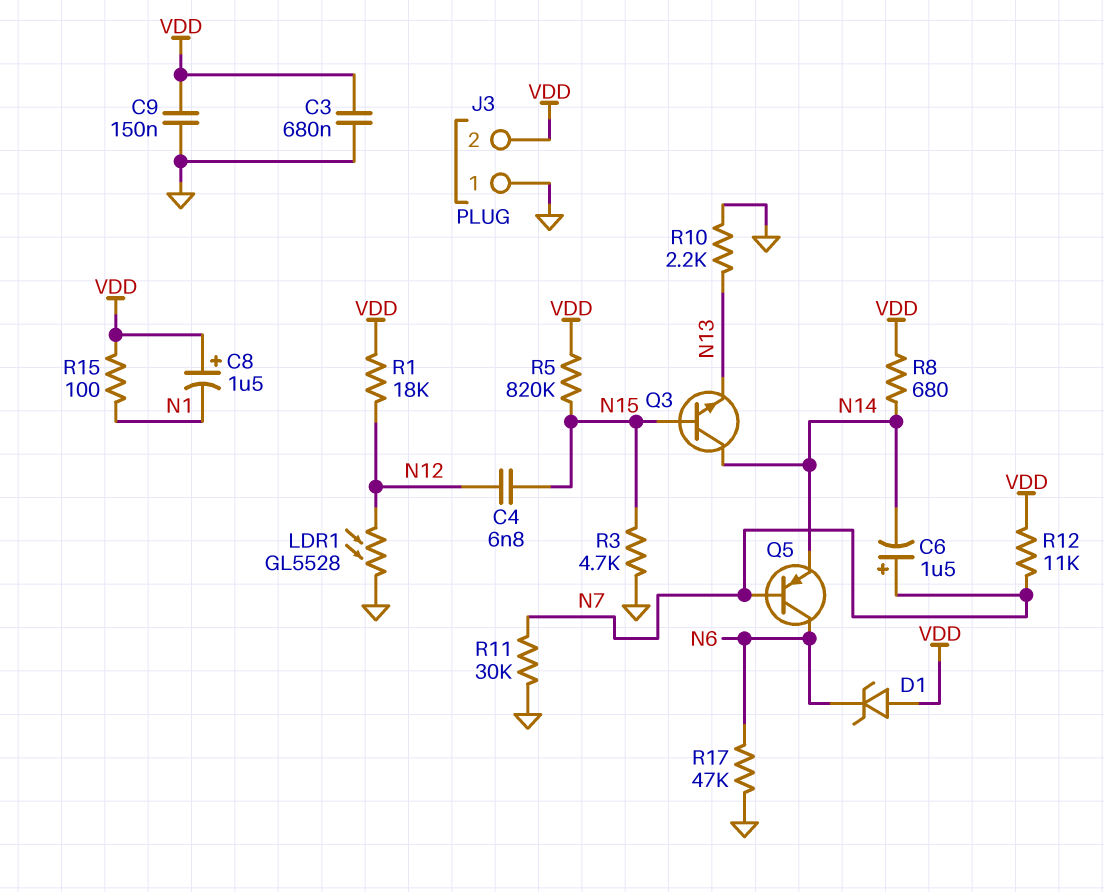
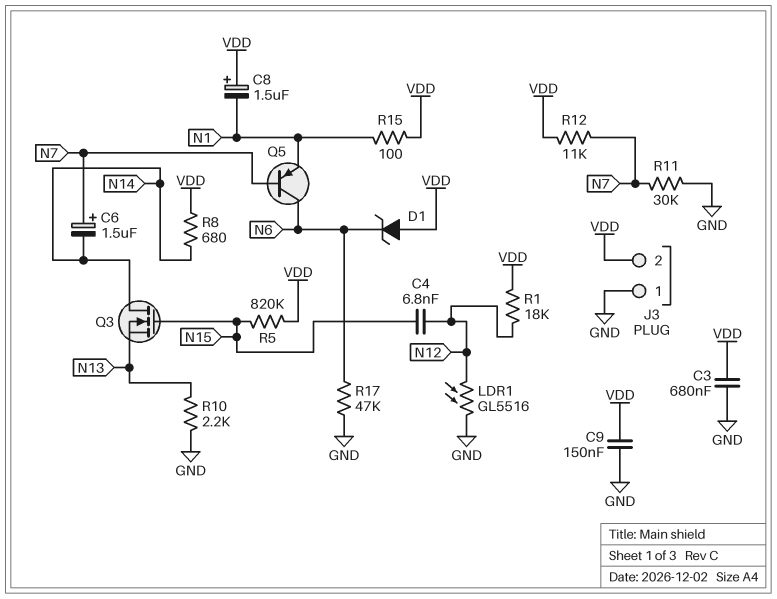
LDR1: GL5528 (GND, N12) -> GL5516 (GND, N12)
Q3: NPN (B N15, C N14, E N13) -> NMOS (G N15, D N14, S N13)
Q5: PNP (B N7, C N6, E N14) -> PNP (B N7, C N6, E N1)
R3: 4.7k (GND, N15) -> none

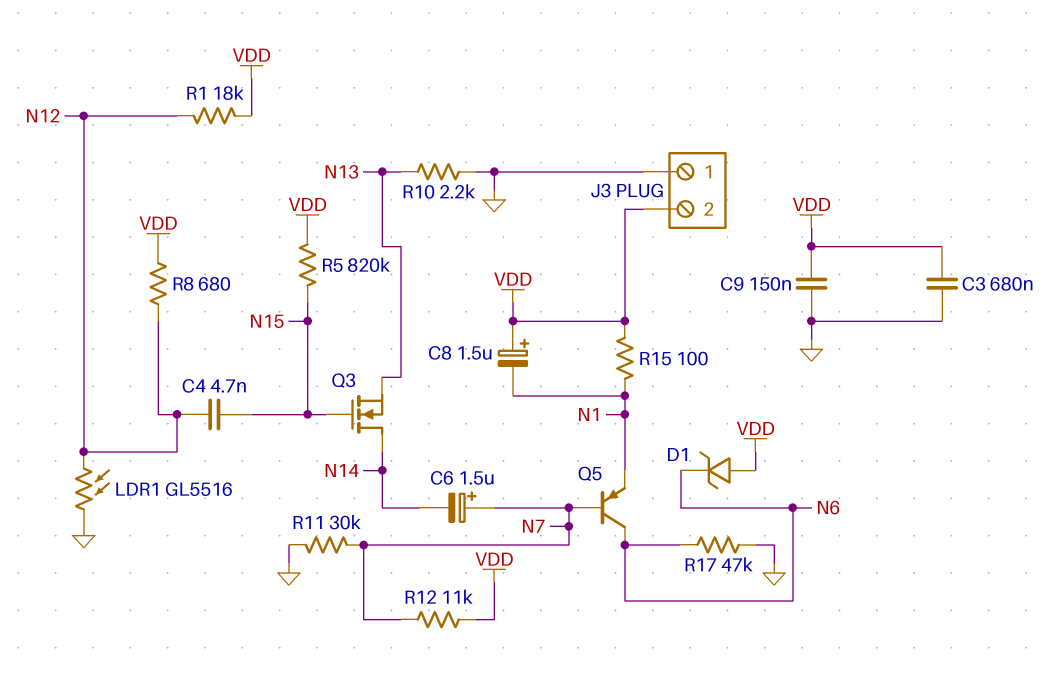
C4: 6.8nF (N12, N15) -> 4.7nF (N12, N15)
R8: 680 (N14, VDD) -> 680 (N12, VDD)

